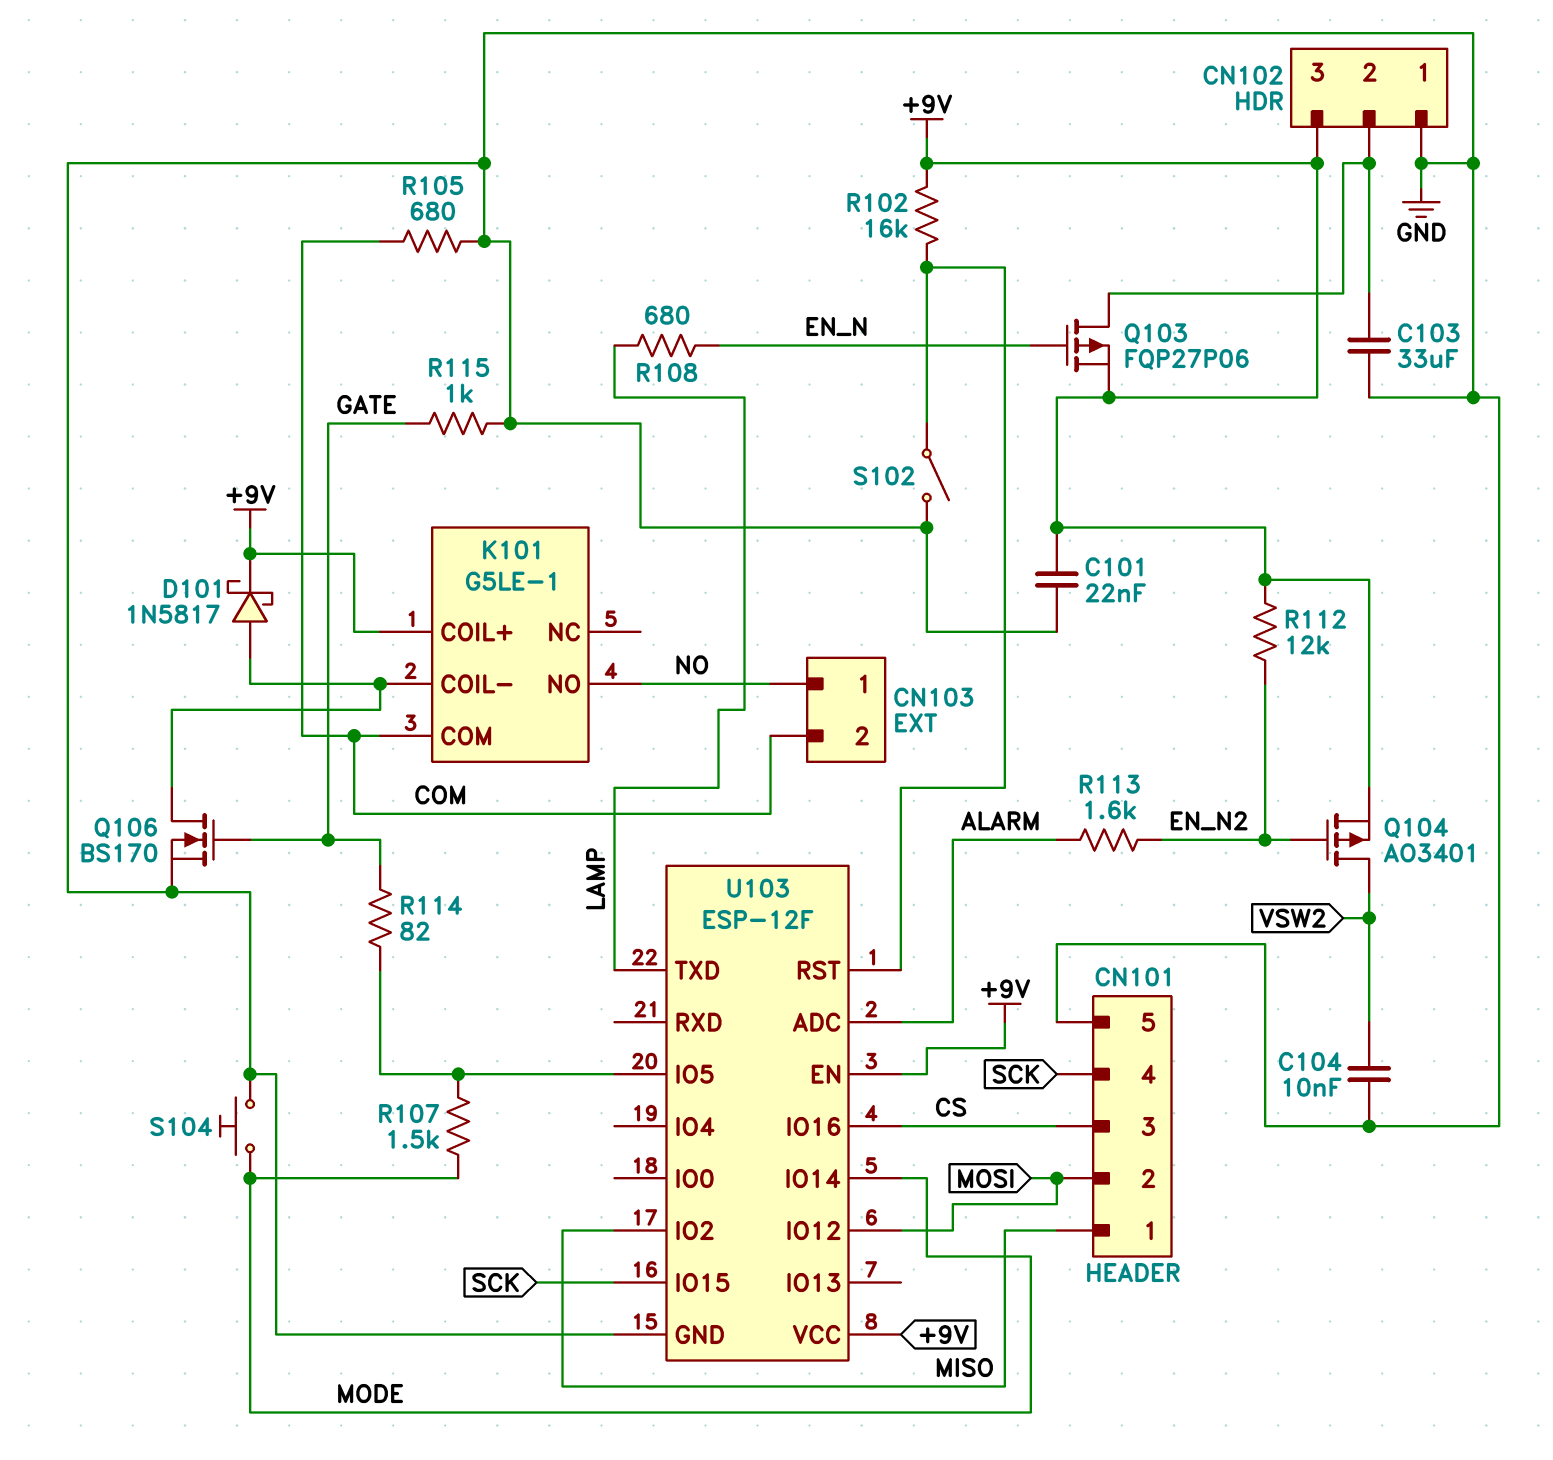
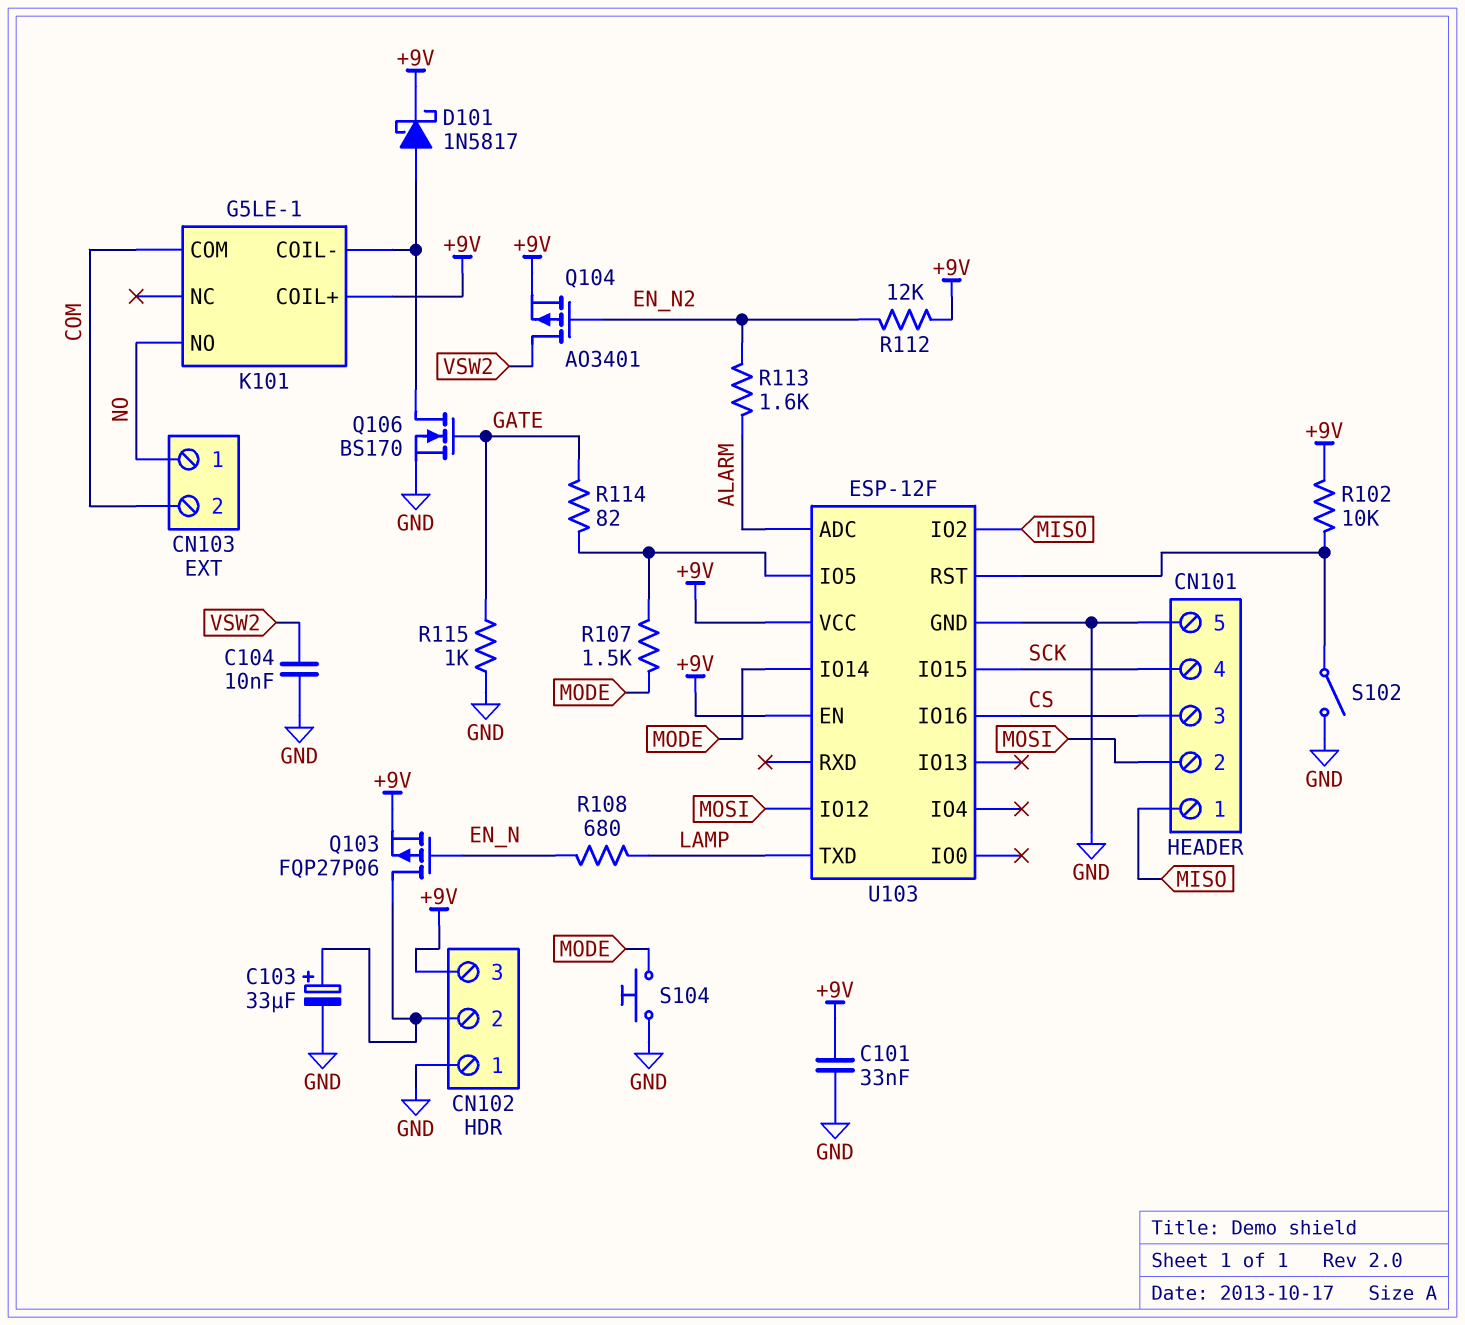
C101: 22nF (+9V, GND) -> 33nF (+9V, GND)
C103: 33uF (CN102/2, GND) -> 33uF (plus CN102/2, minus GND)
R102: 16k (+9V, U103/RST) -> 10k (+9V, U103/RST)
R105: 680 (COM, GND) -> none

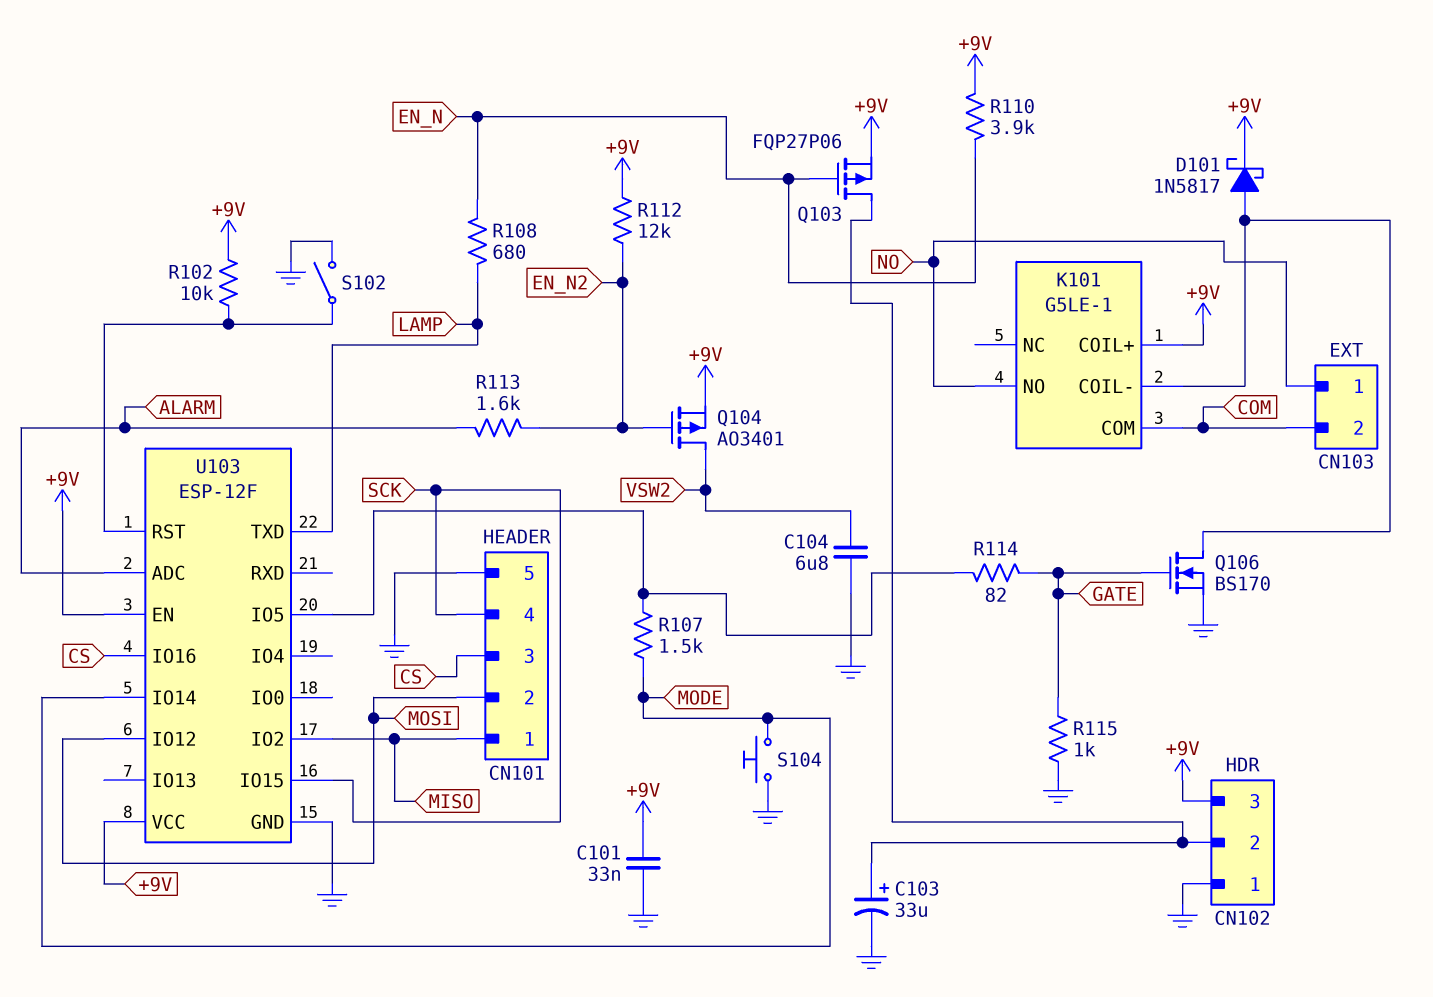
C104: 10nF (GND, VSW2) -> 6.8uF (GND, VSW2)
R110: none -> 3.9k (+9V, EN_N)

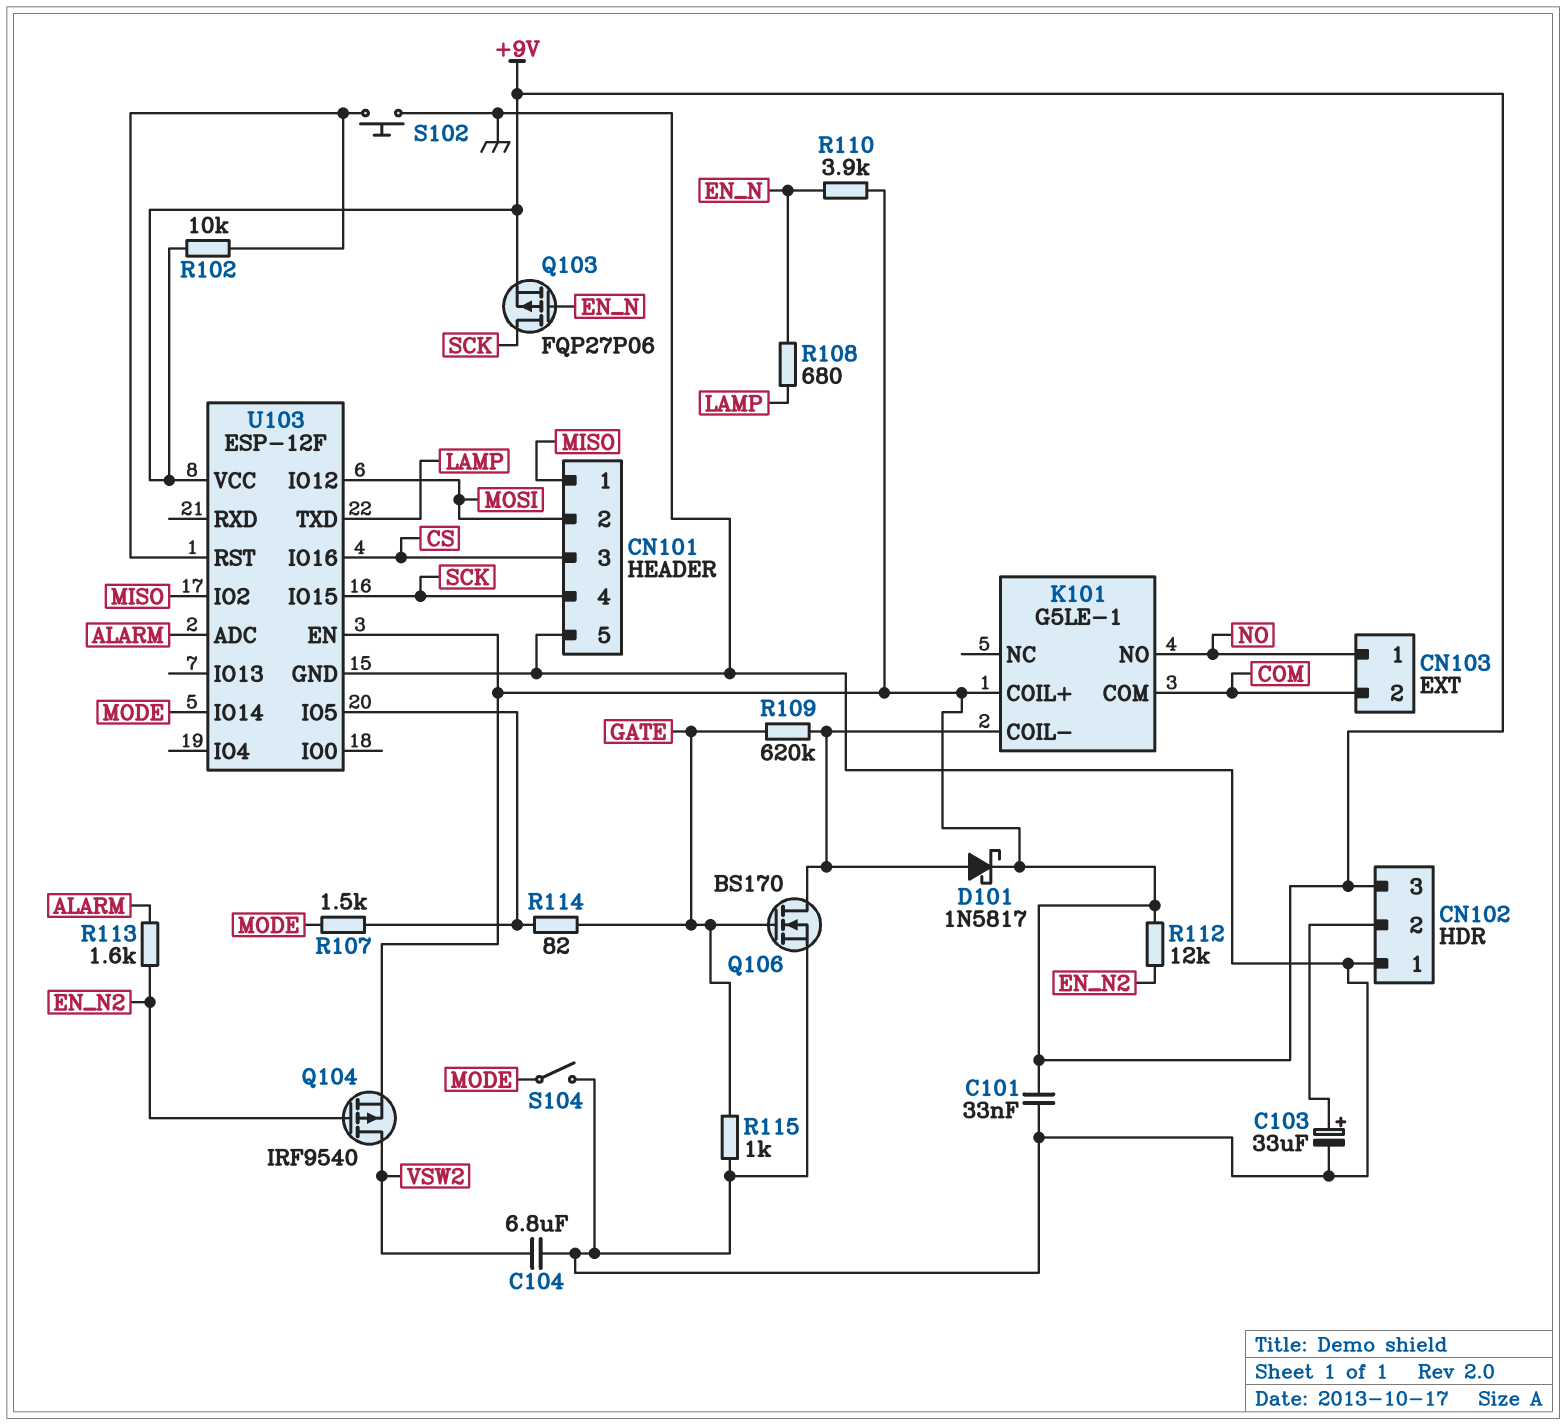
Q103: PMOS FQP27P06 (G EN_N, D CN102/2, S +9V) -> PMOS FQP27P06 (G EN_N, D SCK, S +9V)
Q104: PMOS AO3401 (G EN_N2, D VSW2, S +9V) -> PMOS IRF9540 (G EN_N2, D VSW2, S +9V)
R109: none -> 620k (GATE, K101/COIL-)
S102: switch (GND, U103/RST) -> button (GND, U103/RST)
S104: button (GND, MODE) -> switch (GND, MODE)

